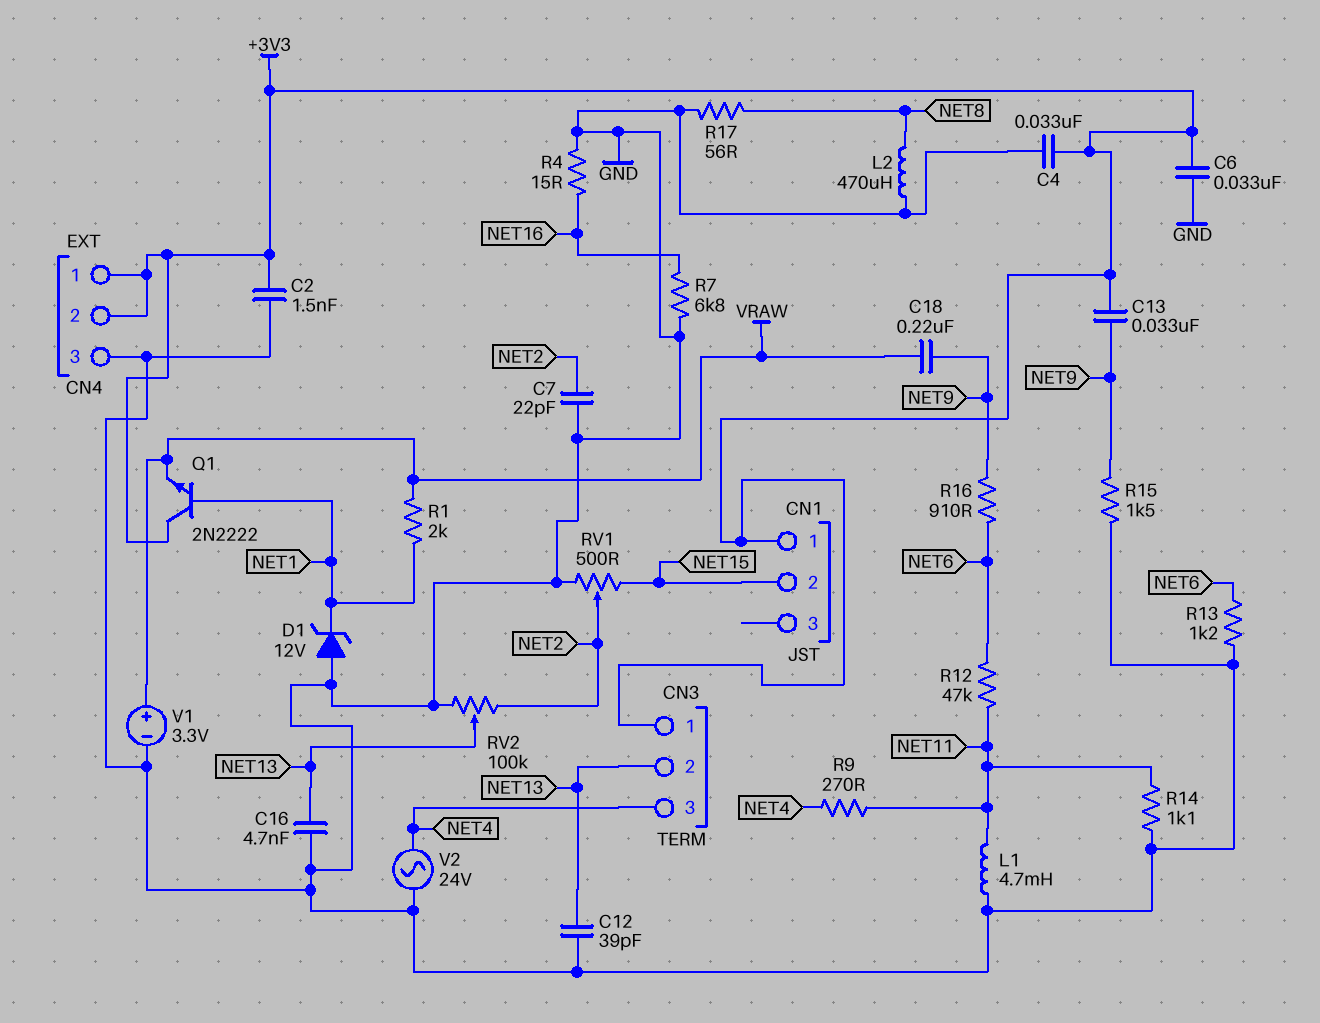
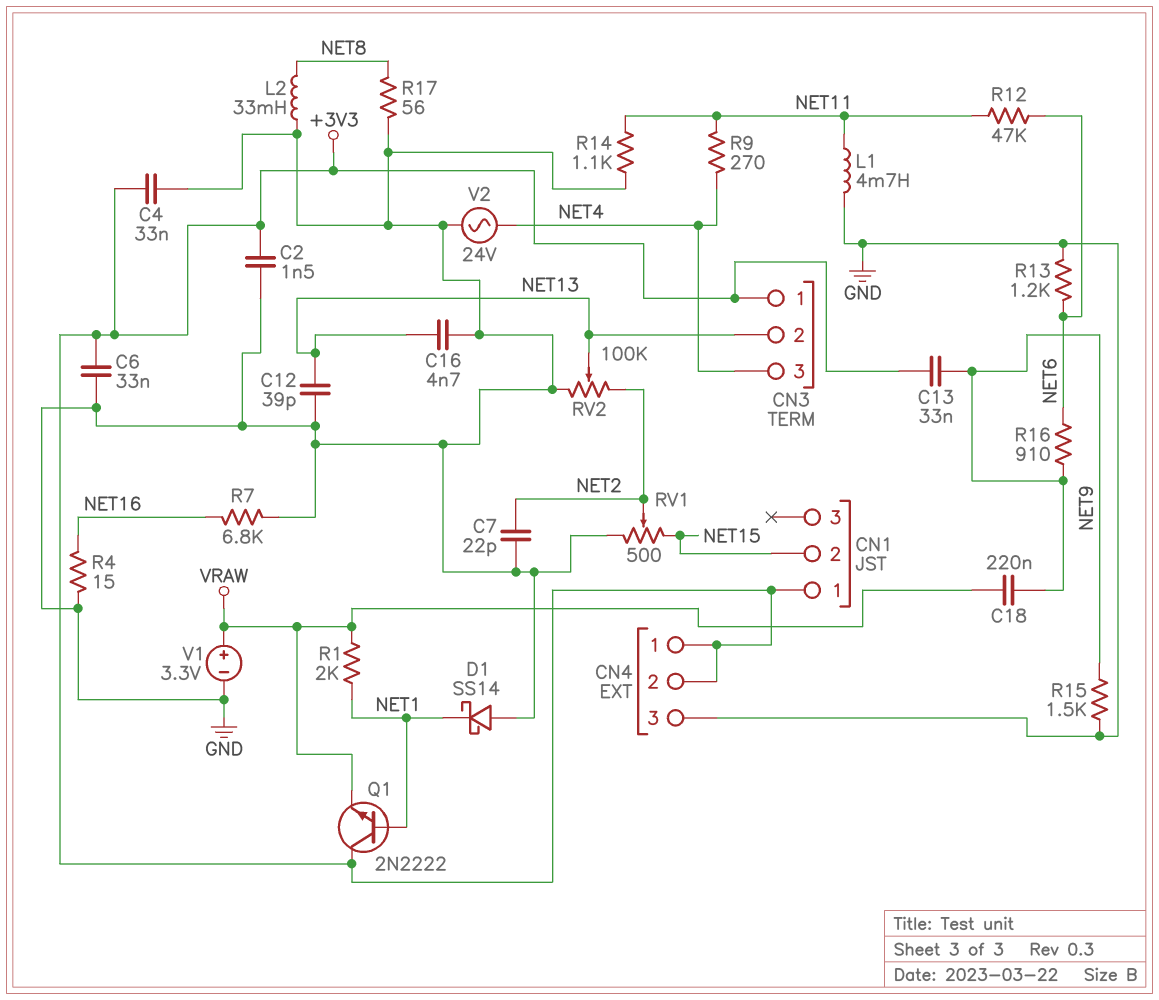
D1: zener 12V (A GND, K NET1) -> schottky SS14 (A GND, K NET1)
L2: 470uH (GND, NET8) -> 33mH (GND, NET8)

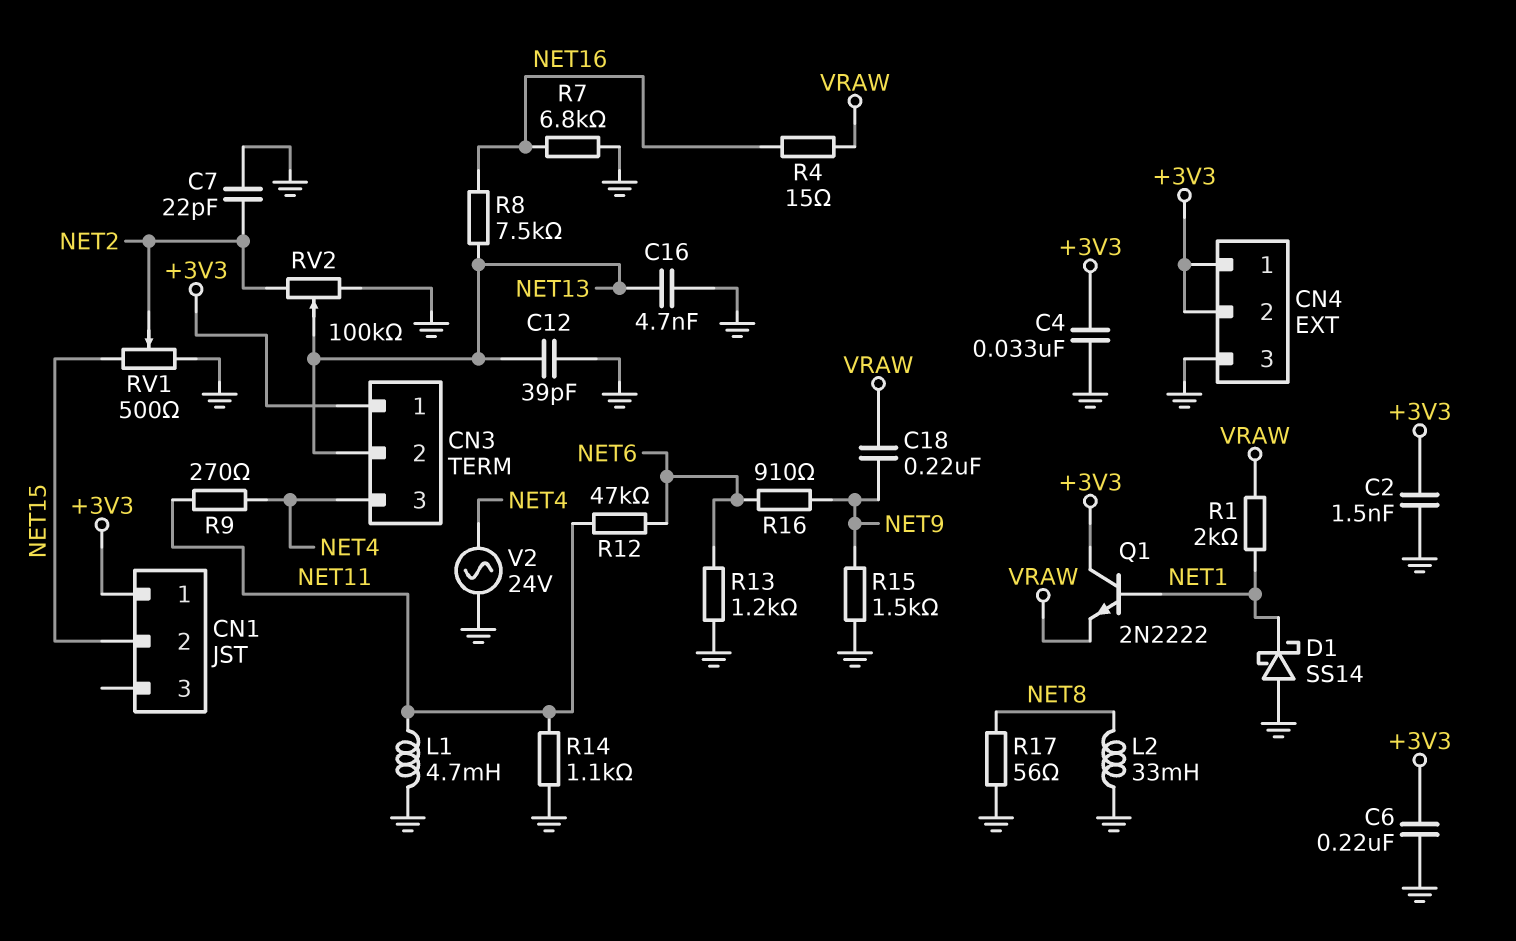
C6: 33nF (+3V3, GND) -> 220nF (+3V3, GND)
C13: 33nF (+3V3, NET9) -> none
R4: 15 (GND, NET16) -> 15 (NET16, VRAW)
R8: none -> 7.5k (NET13, NET16)
V1: 3.3V (plus VRAW, minus GND) -> none

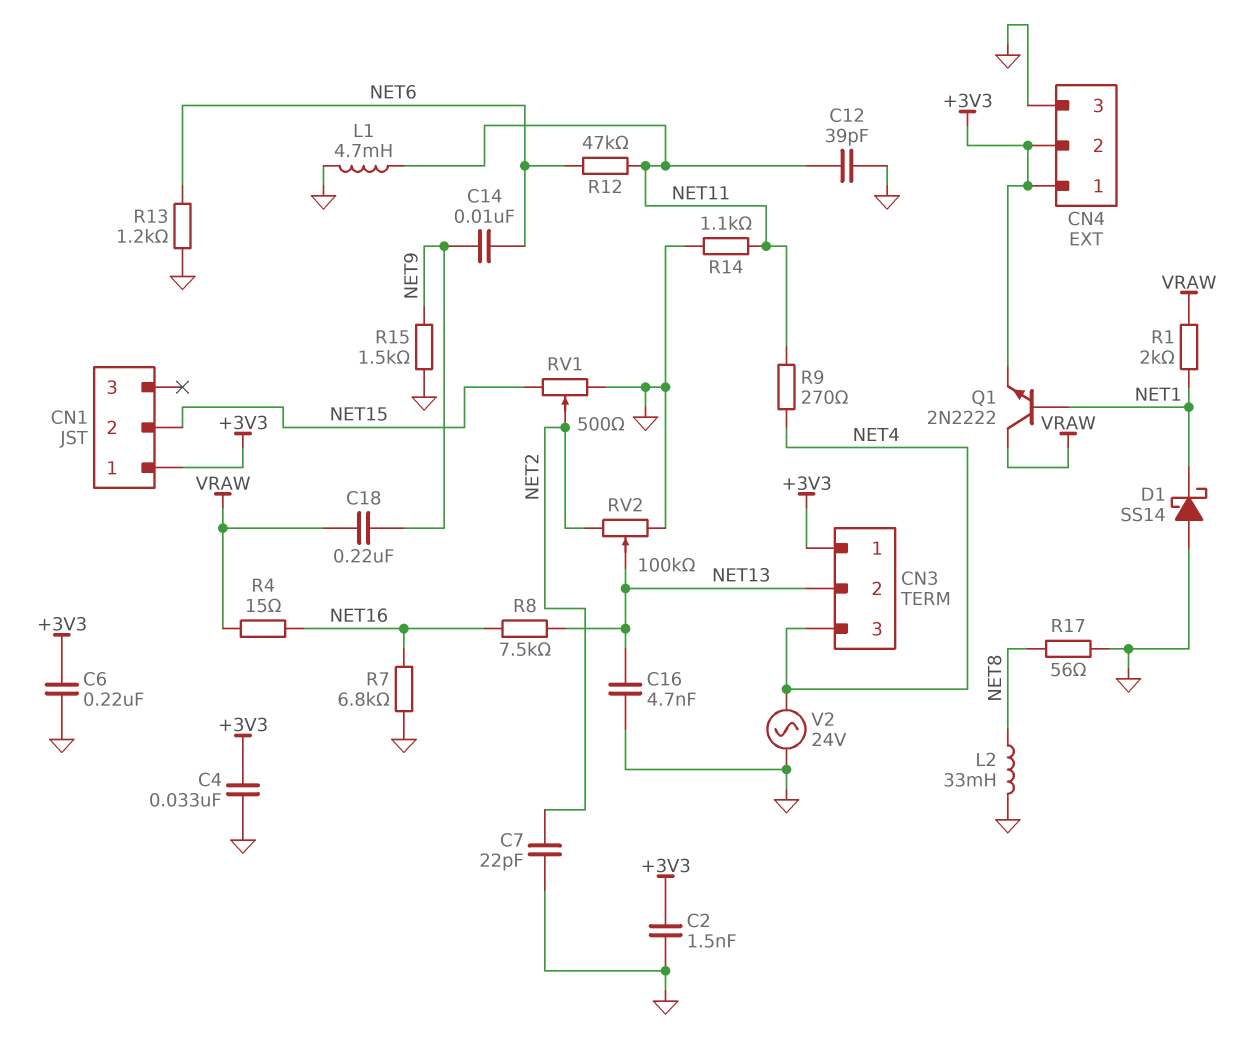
C12: 39pF (GND, NET13) -> 39pF (GND, NET11)
C14: none -> 10nF (NET6, NET9)
Q1: NPN 2N2222 (B NET1, C +3V3, E VRAW) -> NPN 2N2222 (B NET1, C VRAW, E +3V3)
R16: 910 (NET6, NET9) -> none

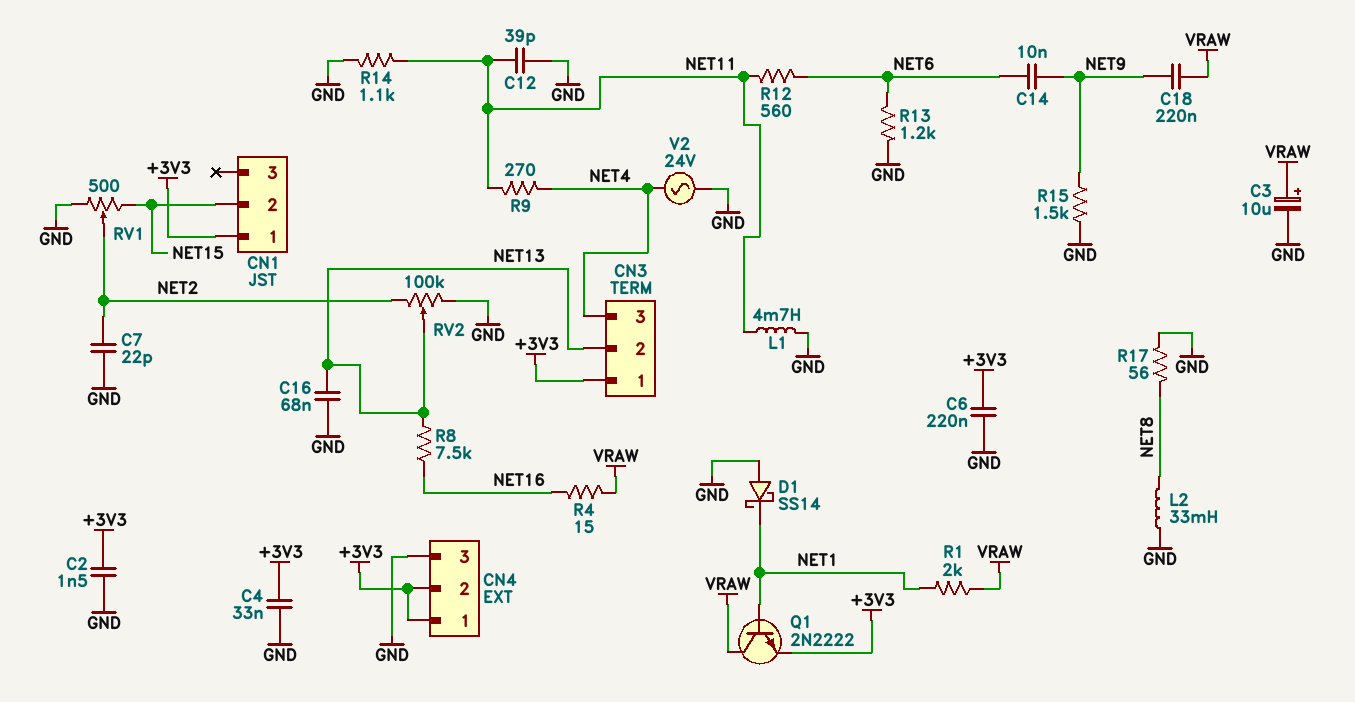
C3: none -> 10uF (plus VRAW, minus GND)
C16: 4.7nF (GND, NET13) -> 68nF (GND, NET13)
R7: 6.8k (GND, NET16) -> none
R12: 47k (NET6, NET11) -> 560 (NET6, NET11)

